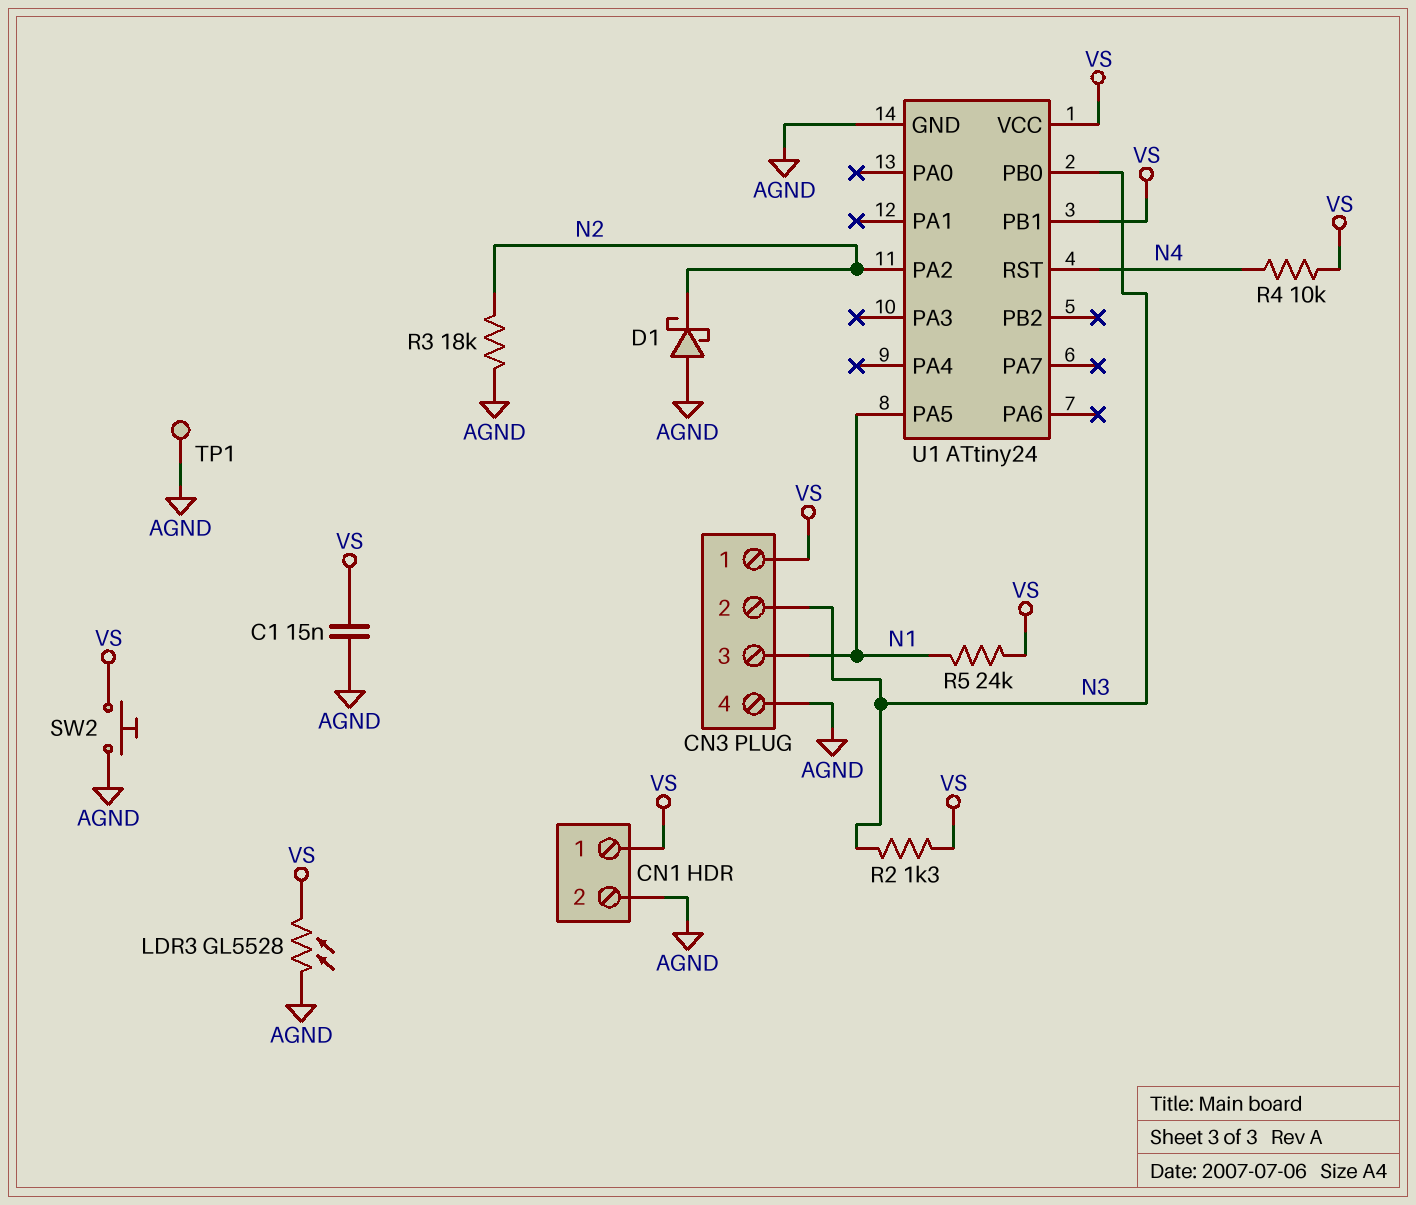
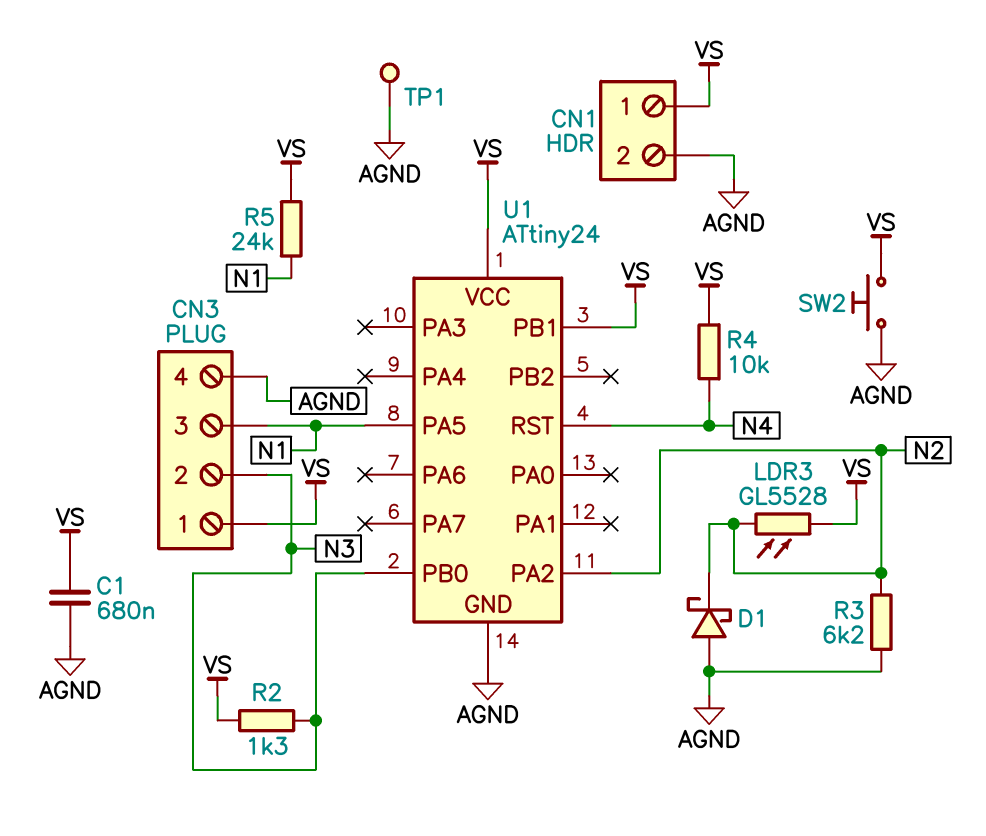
C1: 15nF (AGND, VS) -> 680nF (AGND, VS)
LDR3: GL5528 (AGND, VS) -> GL5528 (N2, VS)
R3: 18k (AGND, N2) -> 6.2k (AGND, N2)

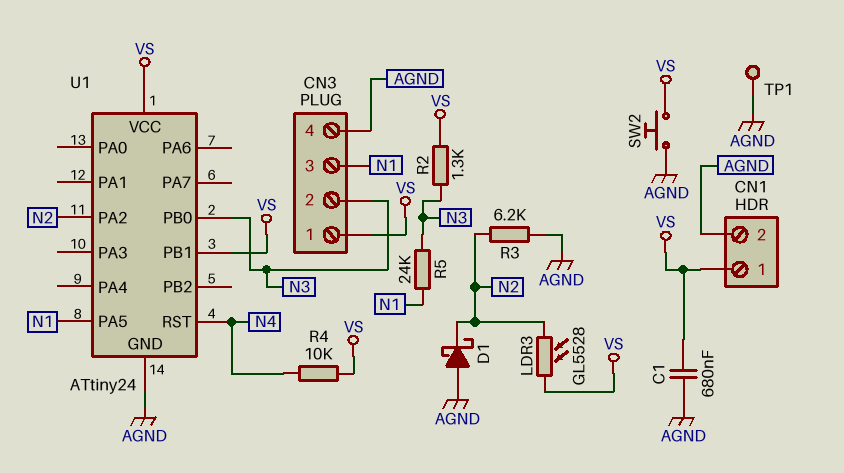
R5: 24k (N1, VS) -> 24k (N1, N3)

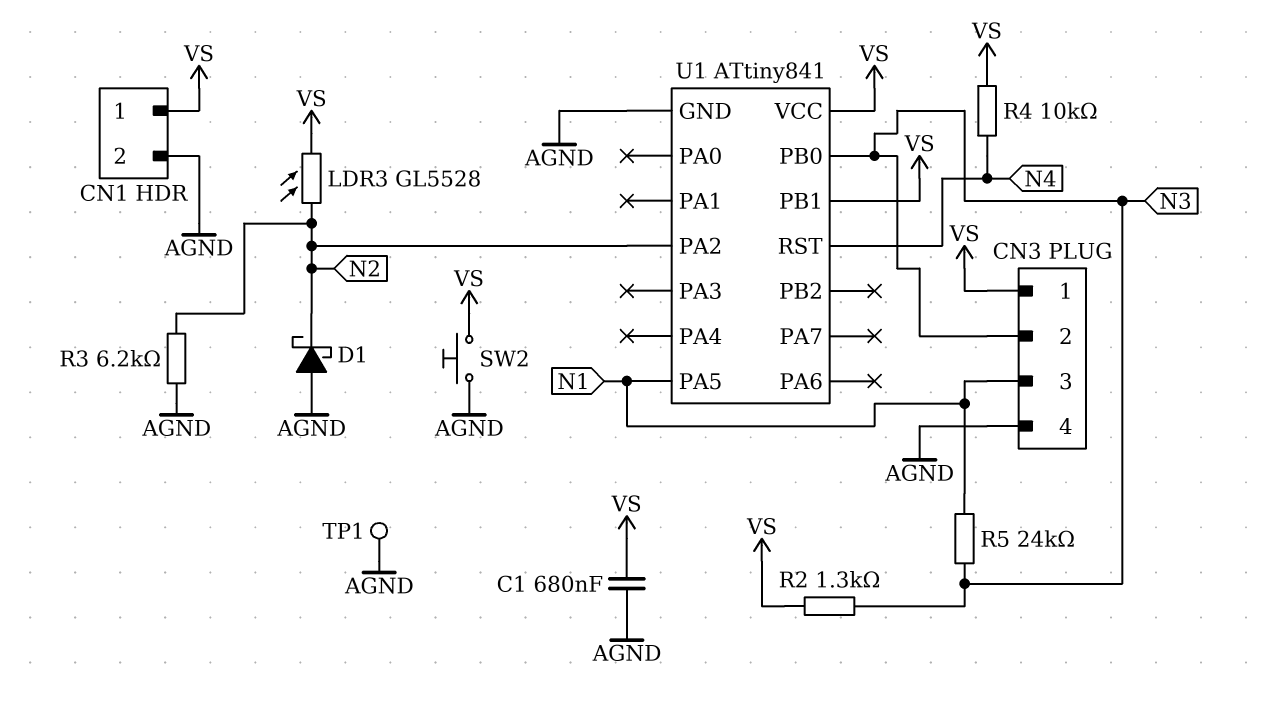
U1: ATtiny24 -> ATtiny841

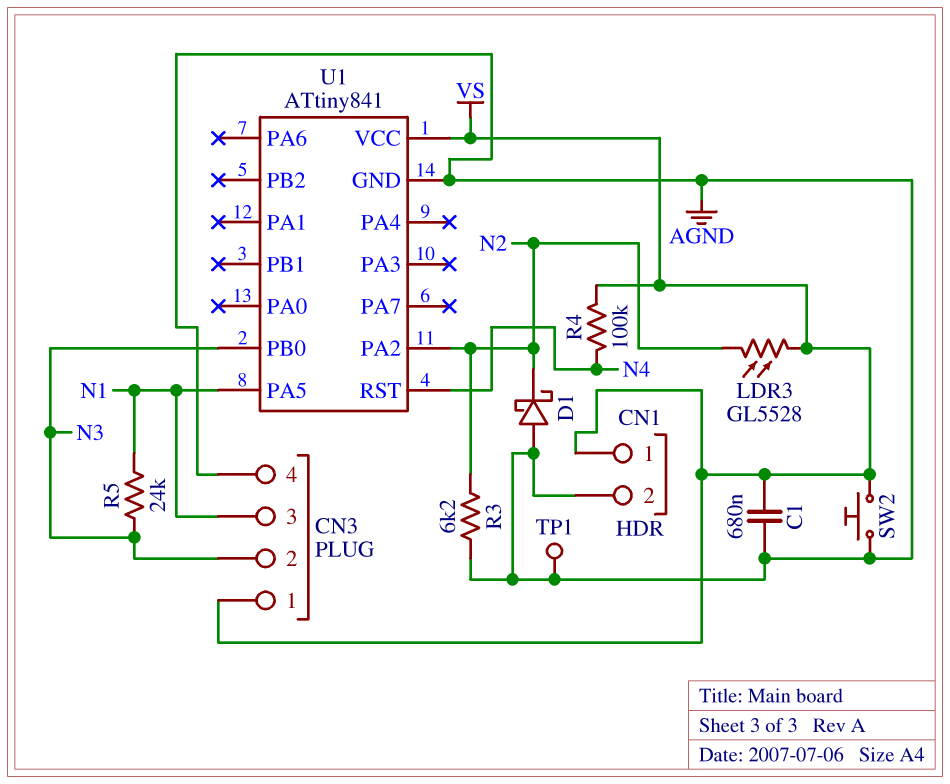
R2: 1.3k (N3, VS) -> none
R4: 10k (N4, VS) -> 100k (N4, VS)
U1 pin PB1: VS -> none

